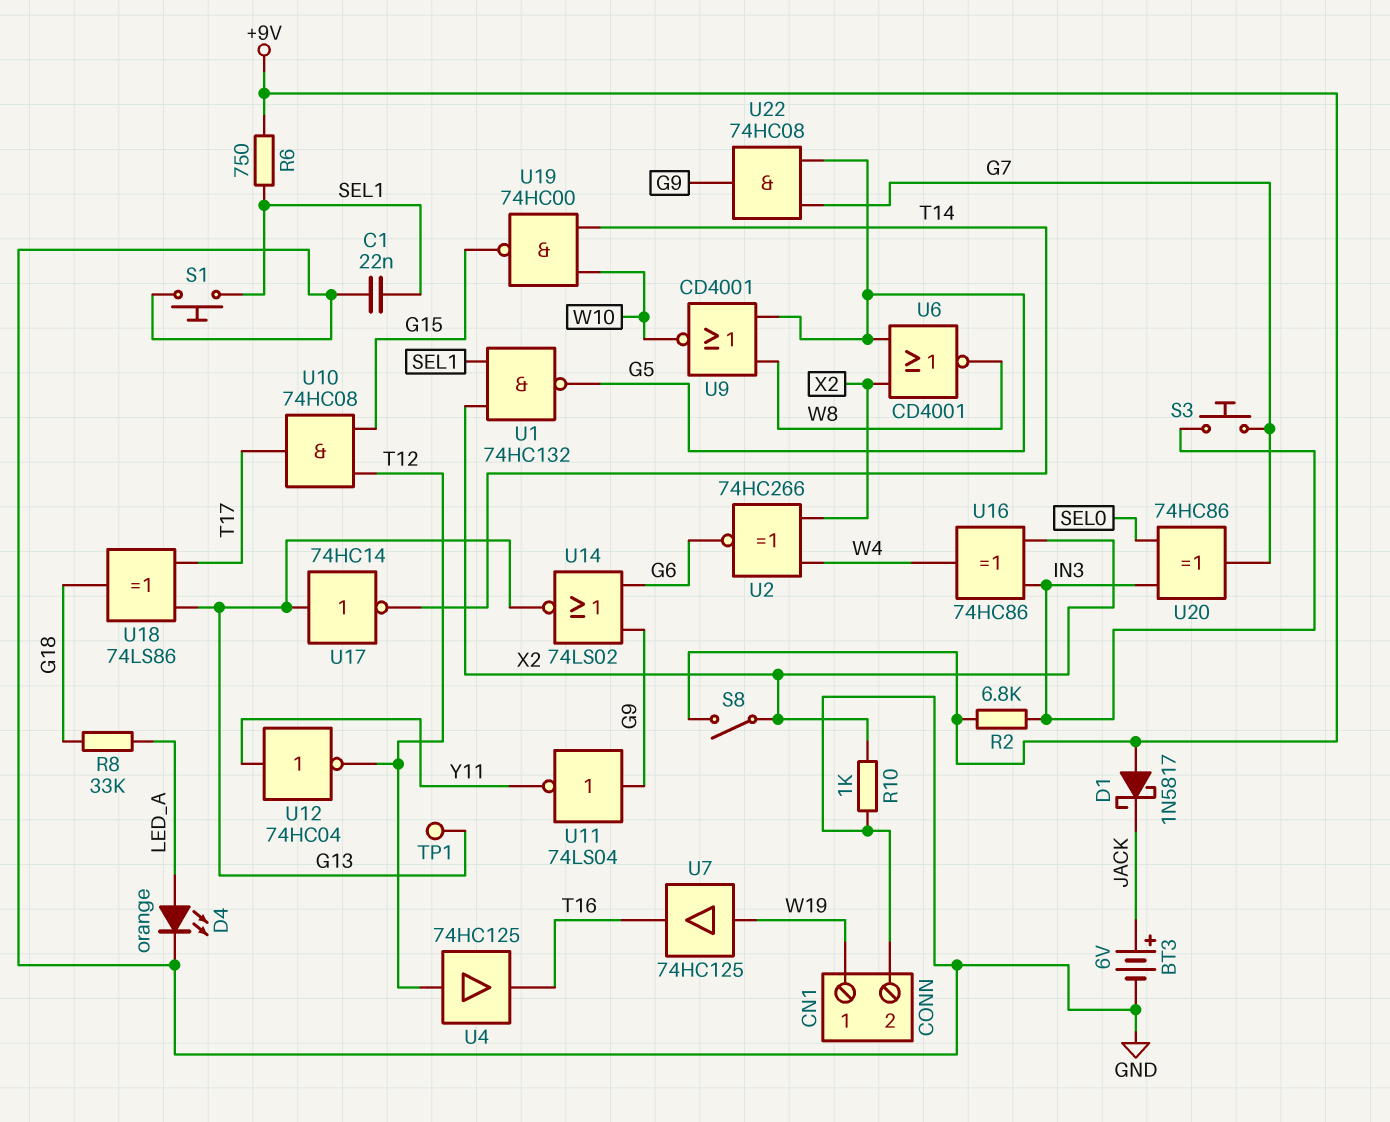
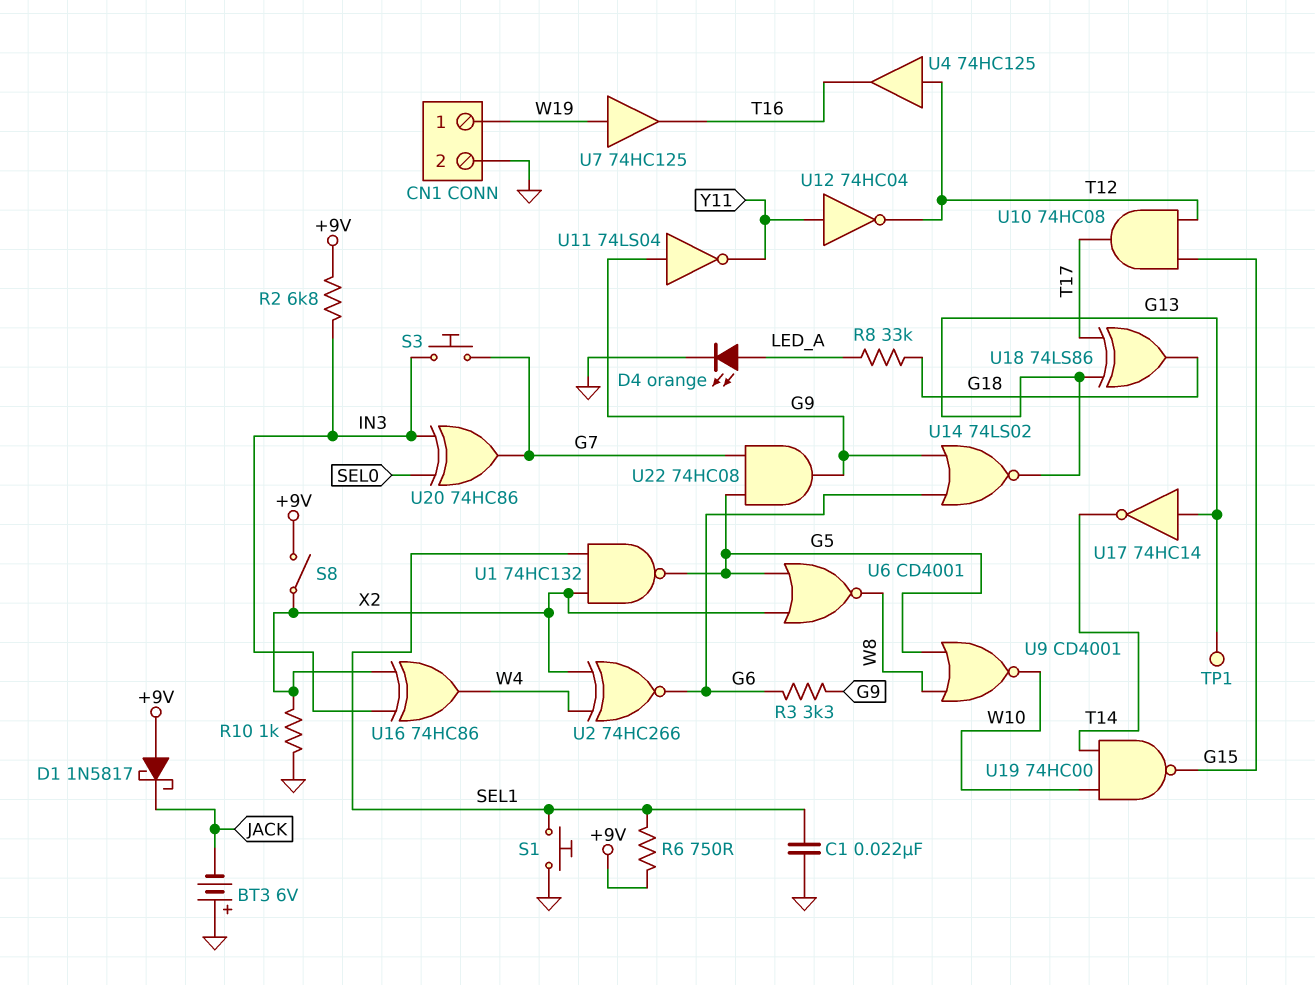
BT3: 6V (plus JACK, minus GND) -> 6V (plus GND, minus JACK)
R3: none -> 3.3k (G6, G9)

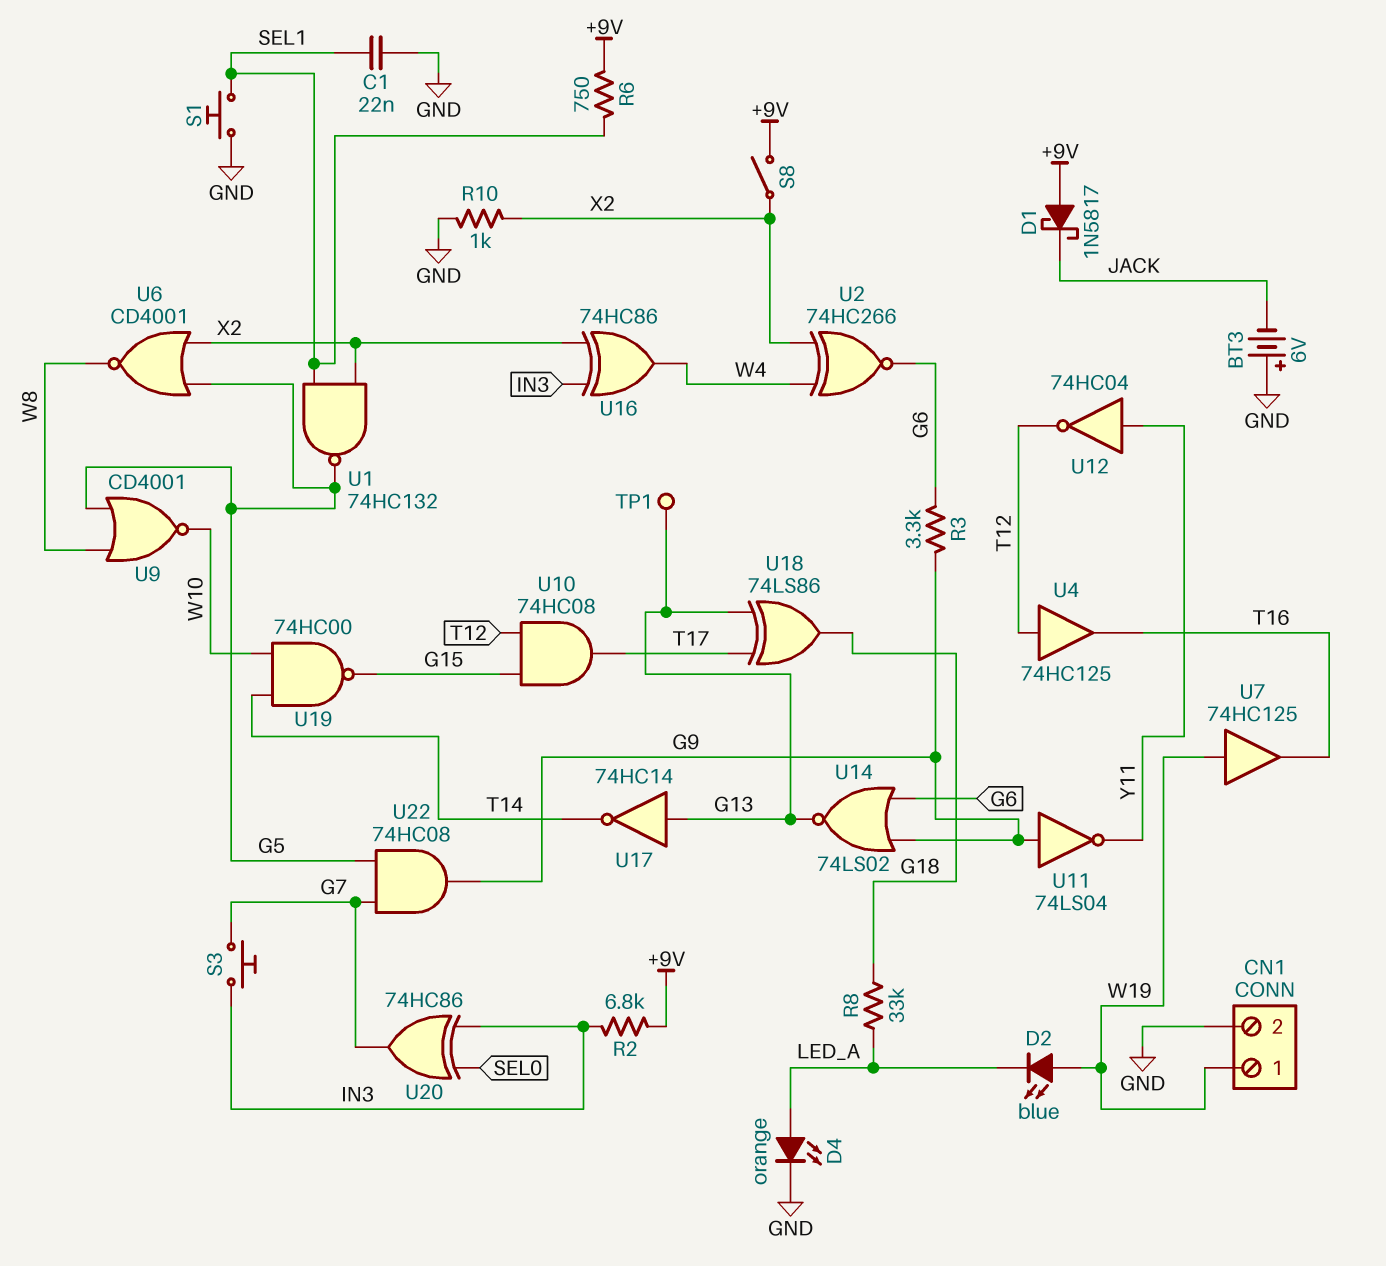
D2: none -> LED blue (A W19, K LED_A)

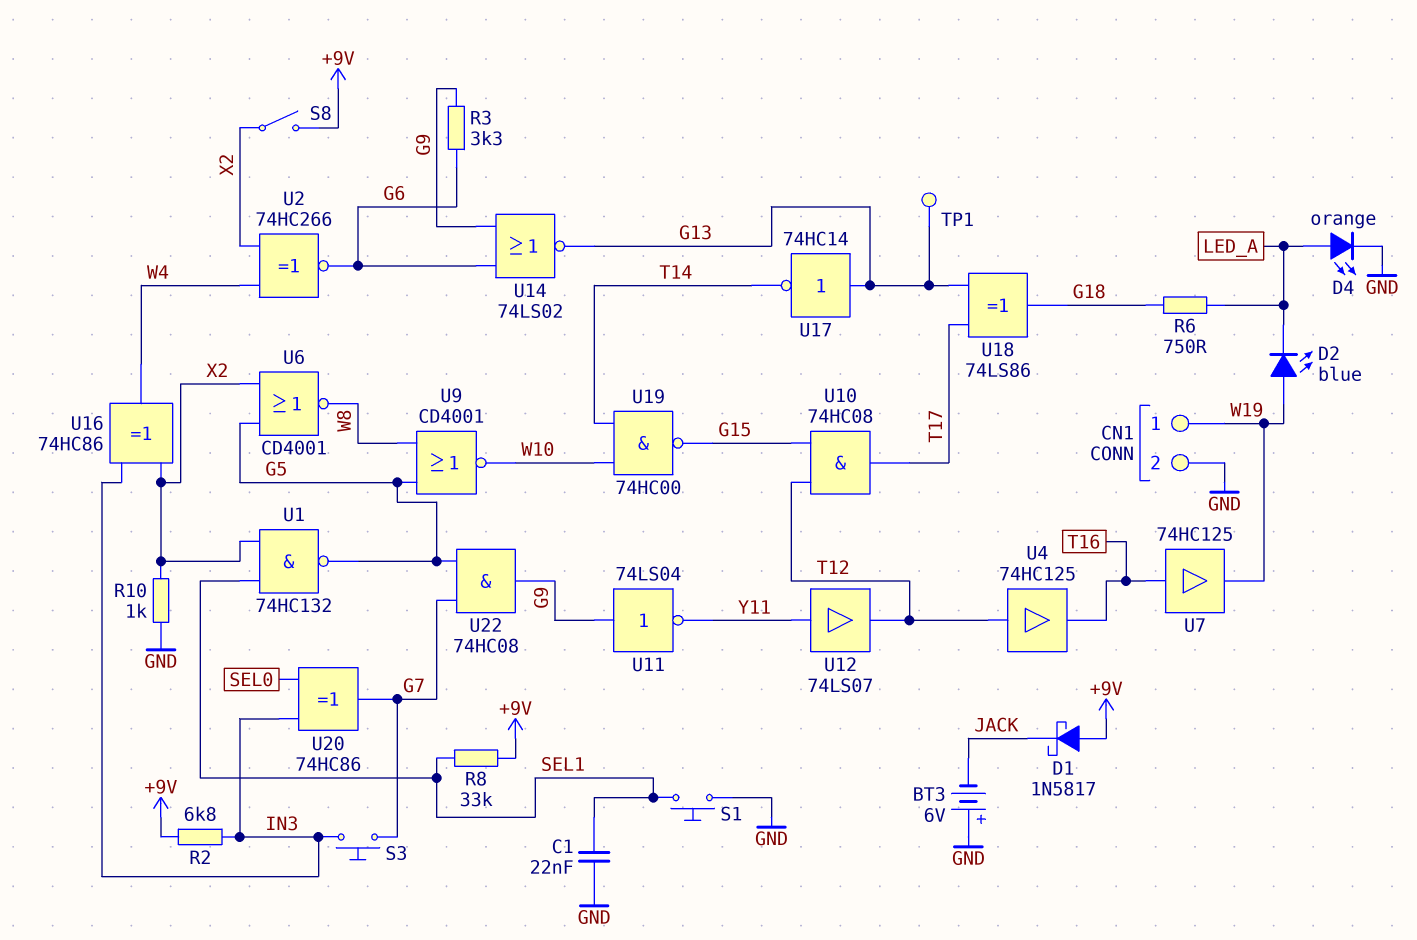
R6: 750 (+9V, SEL1) -> 750 (G18, LED_A)
R8: 33k (G18, LED_A) -> 33k (+9V, SEL1)
U7: buffer 74HC125 (in W19, out T16) -> buffer 74HC125 (in T16, out W19)
U12: NOT 74HC04 (in Y11, out T12) -> buffer 74LS07 (in Y11, out T12)

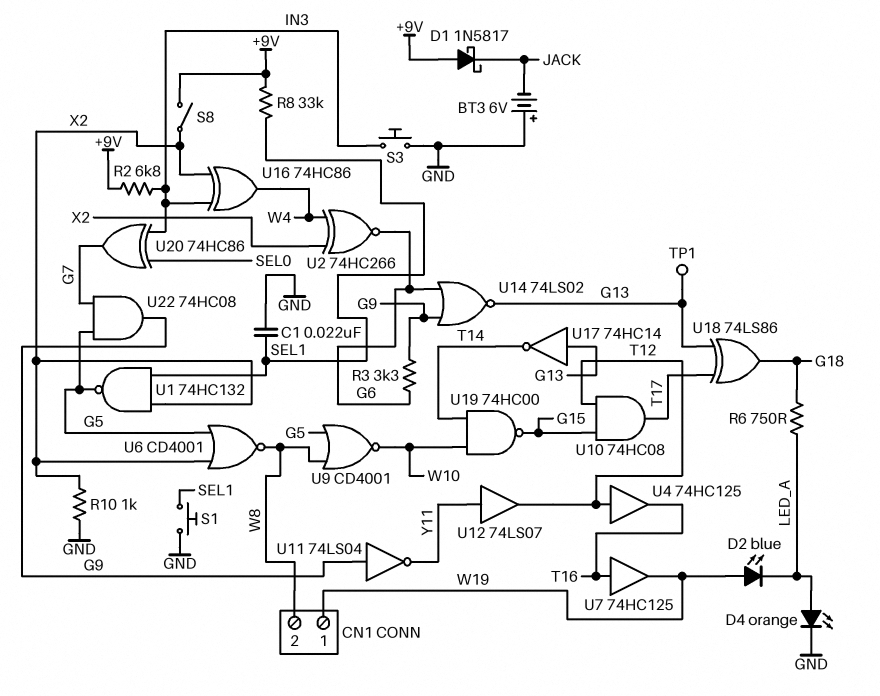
CN1 pin 2: GND -> W8
S3: button (G7, IN3) -> button (GND, IN3)

